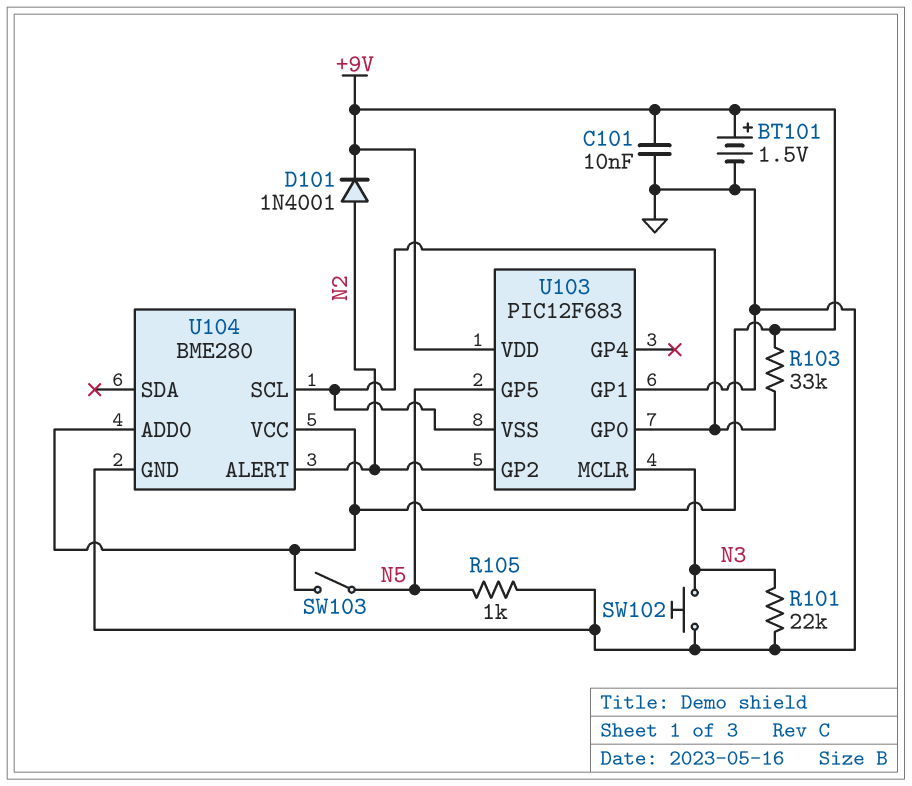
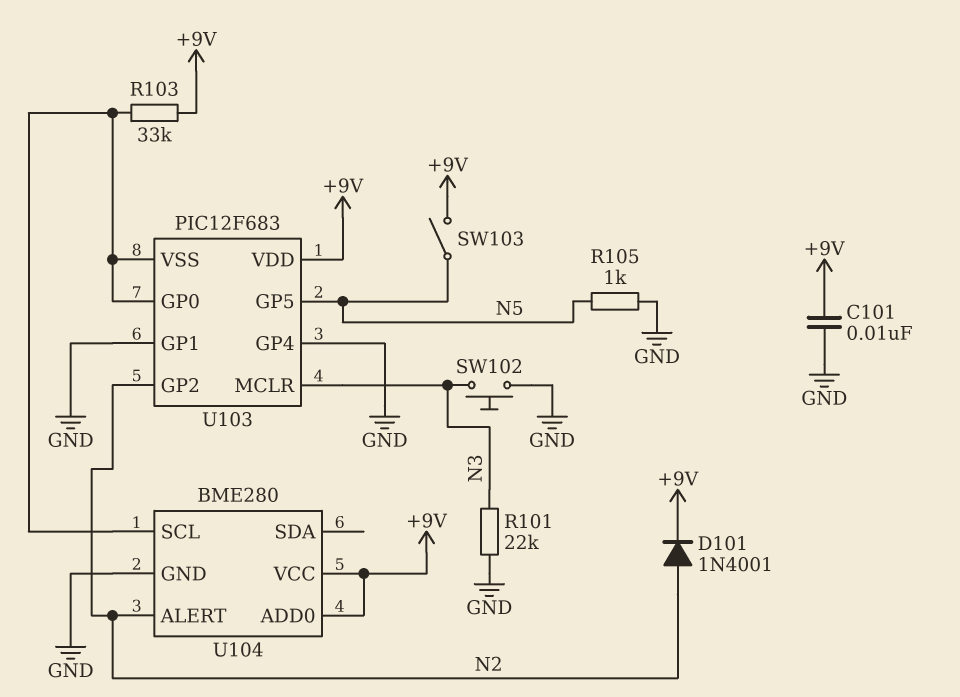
BT101: 1.5V (plus +9V, minus GND) -> none
U103 pin GP4: none -> GND

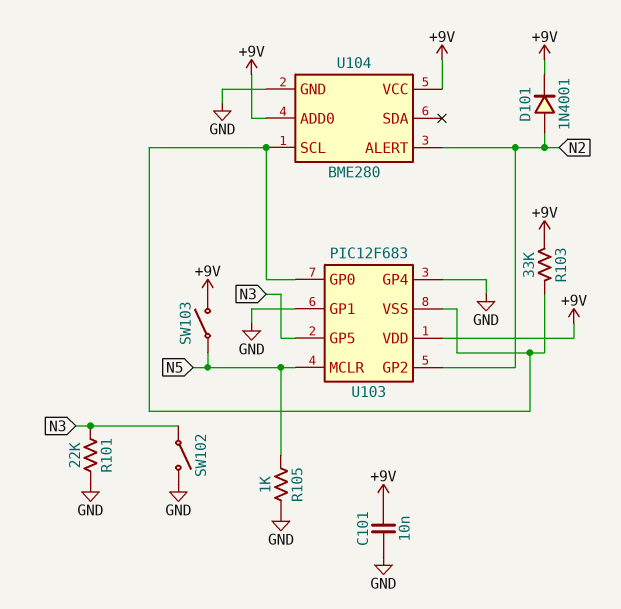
SW102: button (GND, N3) -> switch (GND, N3)
U103 pin GP5: N5 -> N3
U103 pin MCLR: N3 -> N5

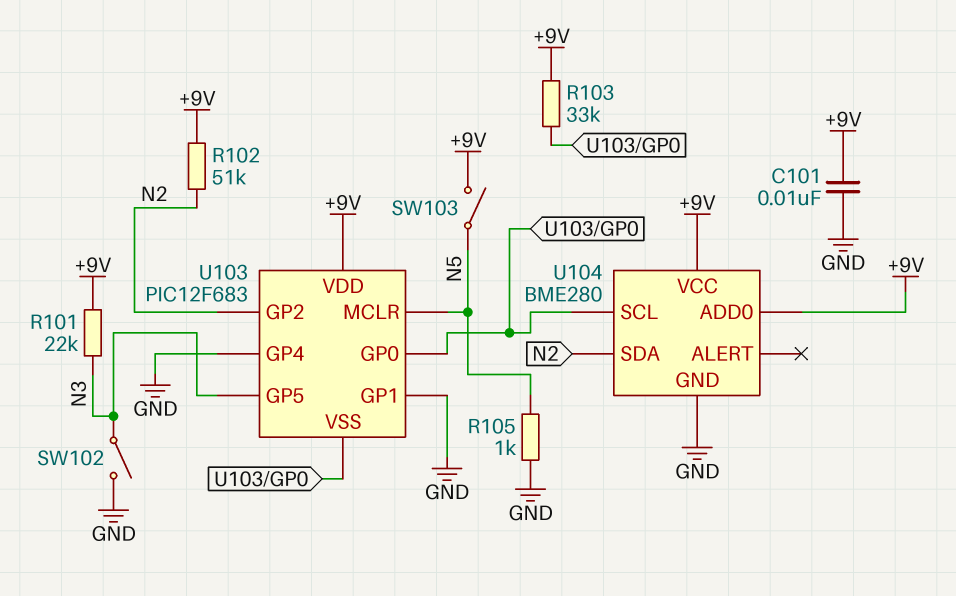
D101: diode 1N4001 (A N2, K +9V) -> none
R101: 22k (GND, N3) -> 22k (+9V, N3)
R102: none -> 51k (+9V, N2)
U104 pin ALERT: N2 -> none
U104 pin SDA: none -> N2

